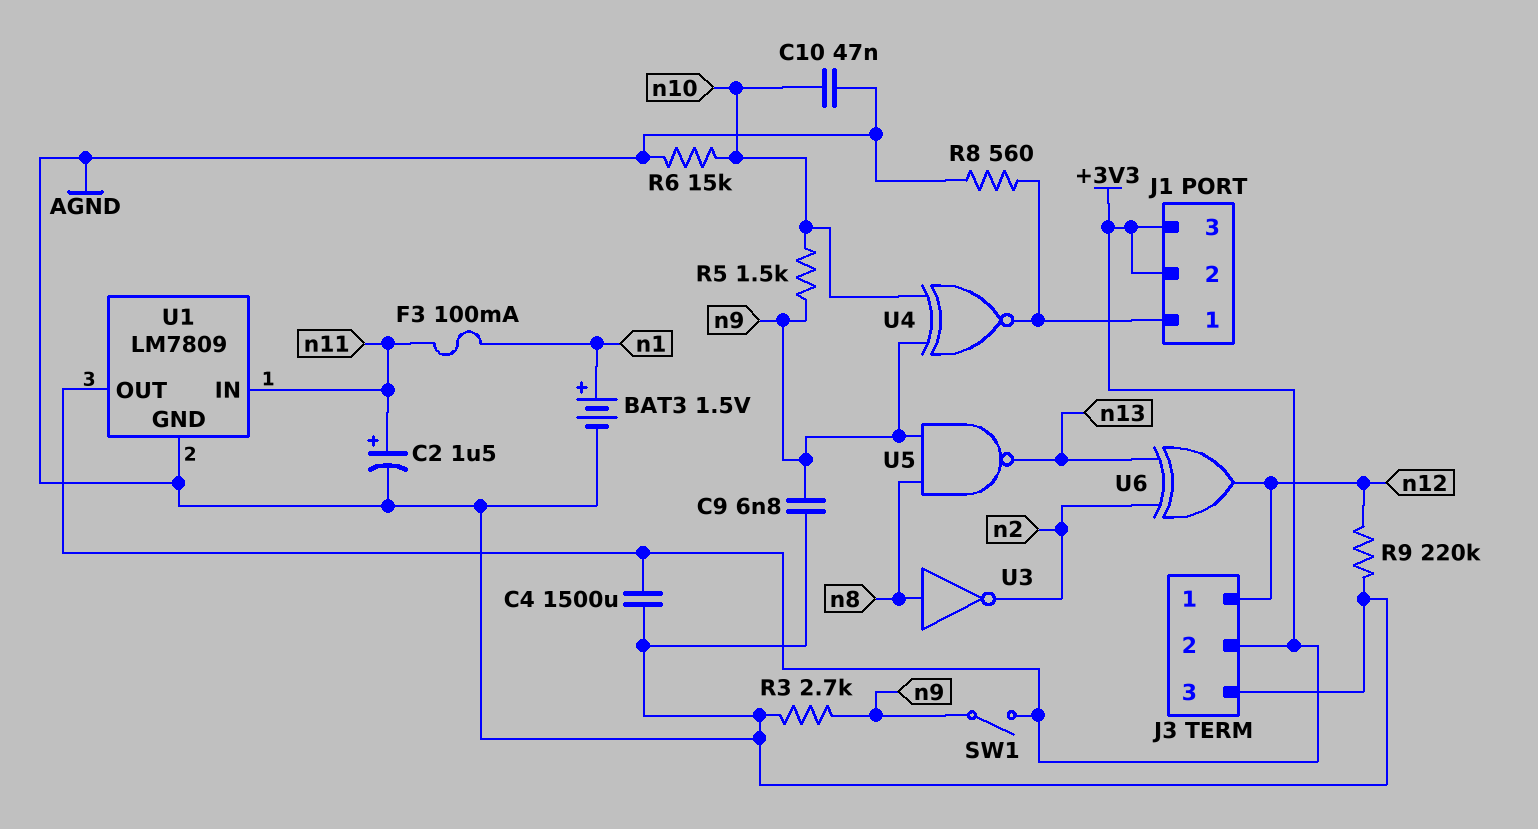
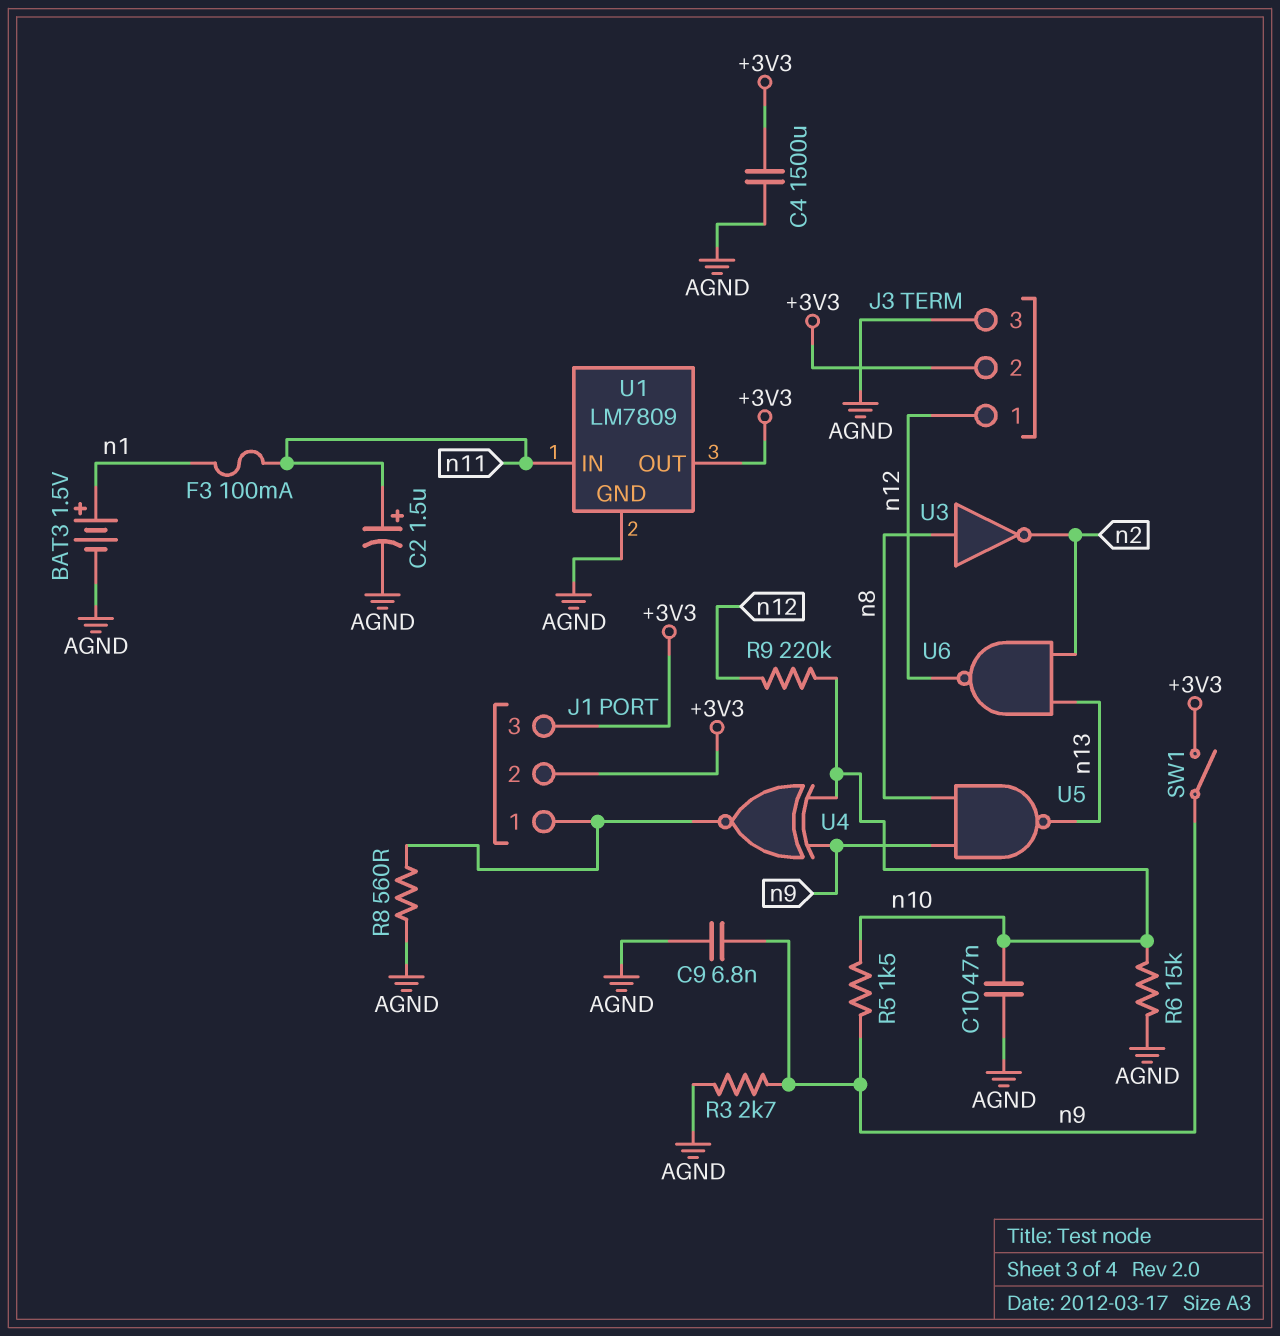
R9: 220k (AGND, n12) -> 220k (n10, n12)
U6: XOR (in n2, in n13, out n12) -> NAND (in n2, in n13, out n12)

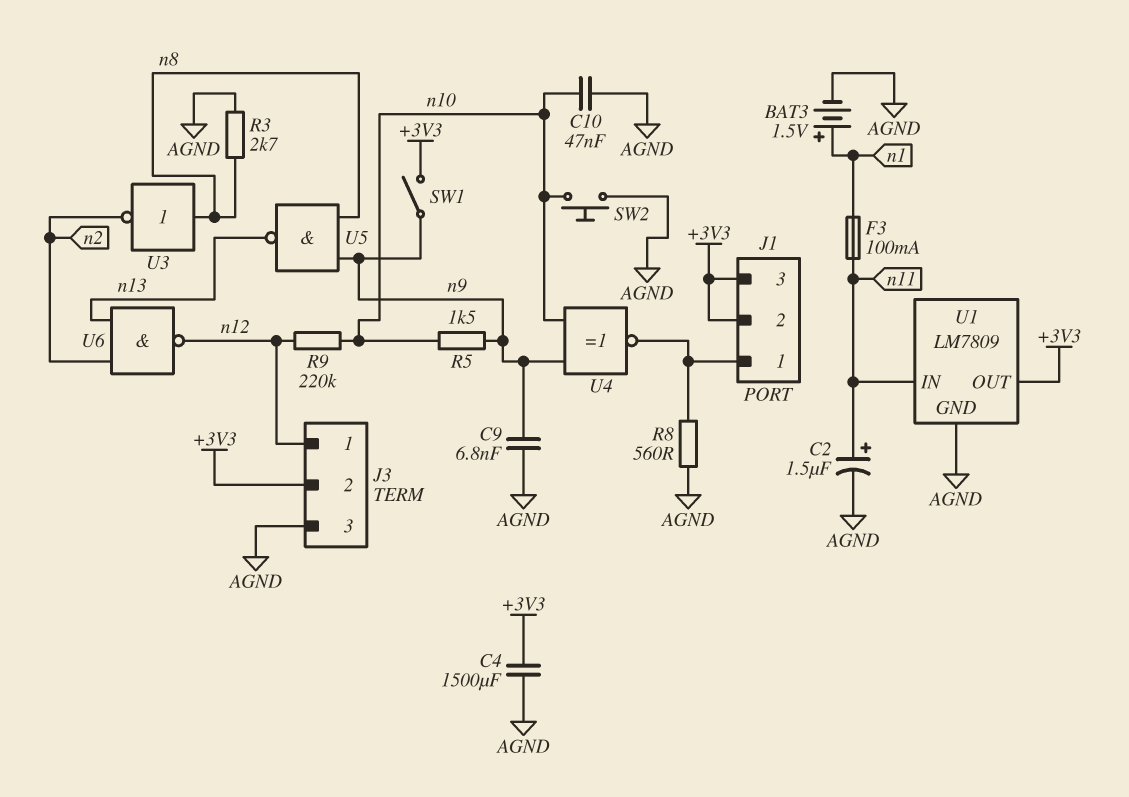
R3: 2.7k (AGND, n9) -> 2.7k (AGND, n8)
R6: 15k (AGND, n10) -> none
SW2: none -> button (AGND, n10)

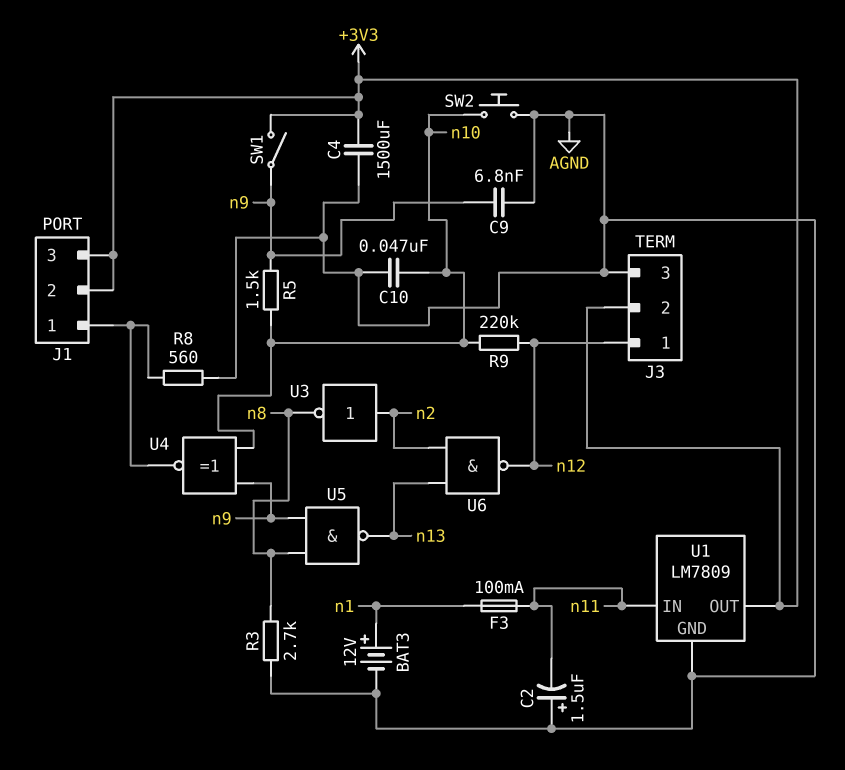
BAT3: 1.5V (plus n1, minus AGND) -> 12V (plus n1, minus AGND)
C2: 1.5uF (plus n11, minus AGND) -> 1.5uF (plus AGND, minus n11)
U3: NOT (in n8, out n2) -> NOT (in n2, out n8)

